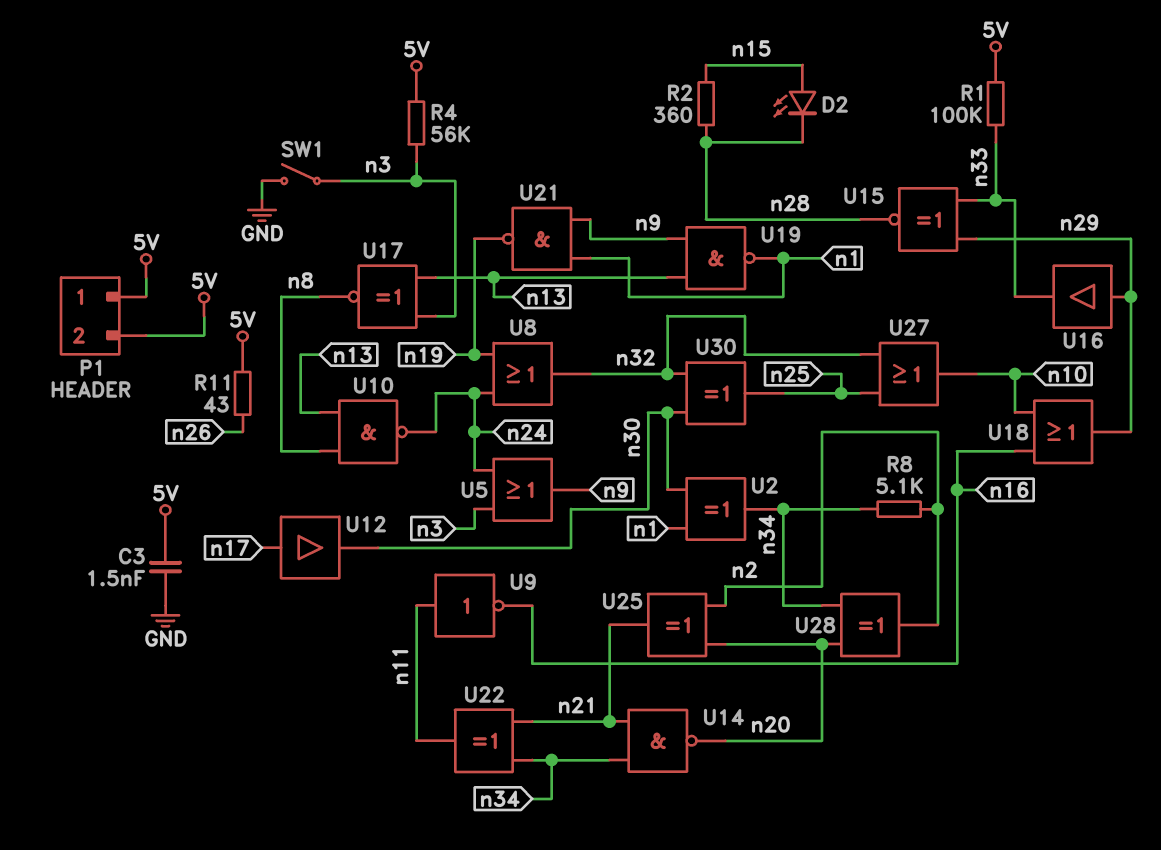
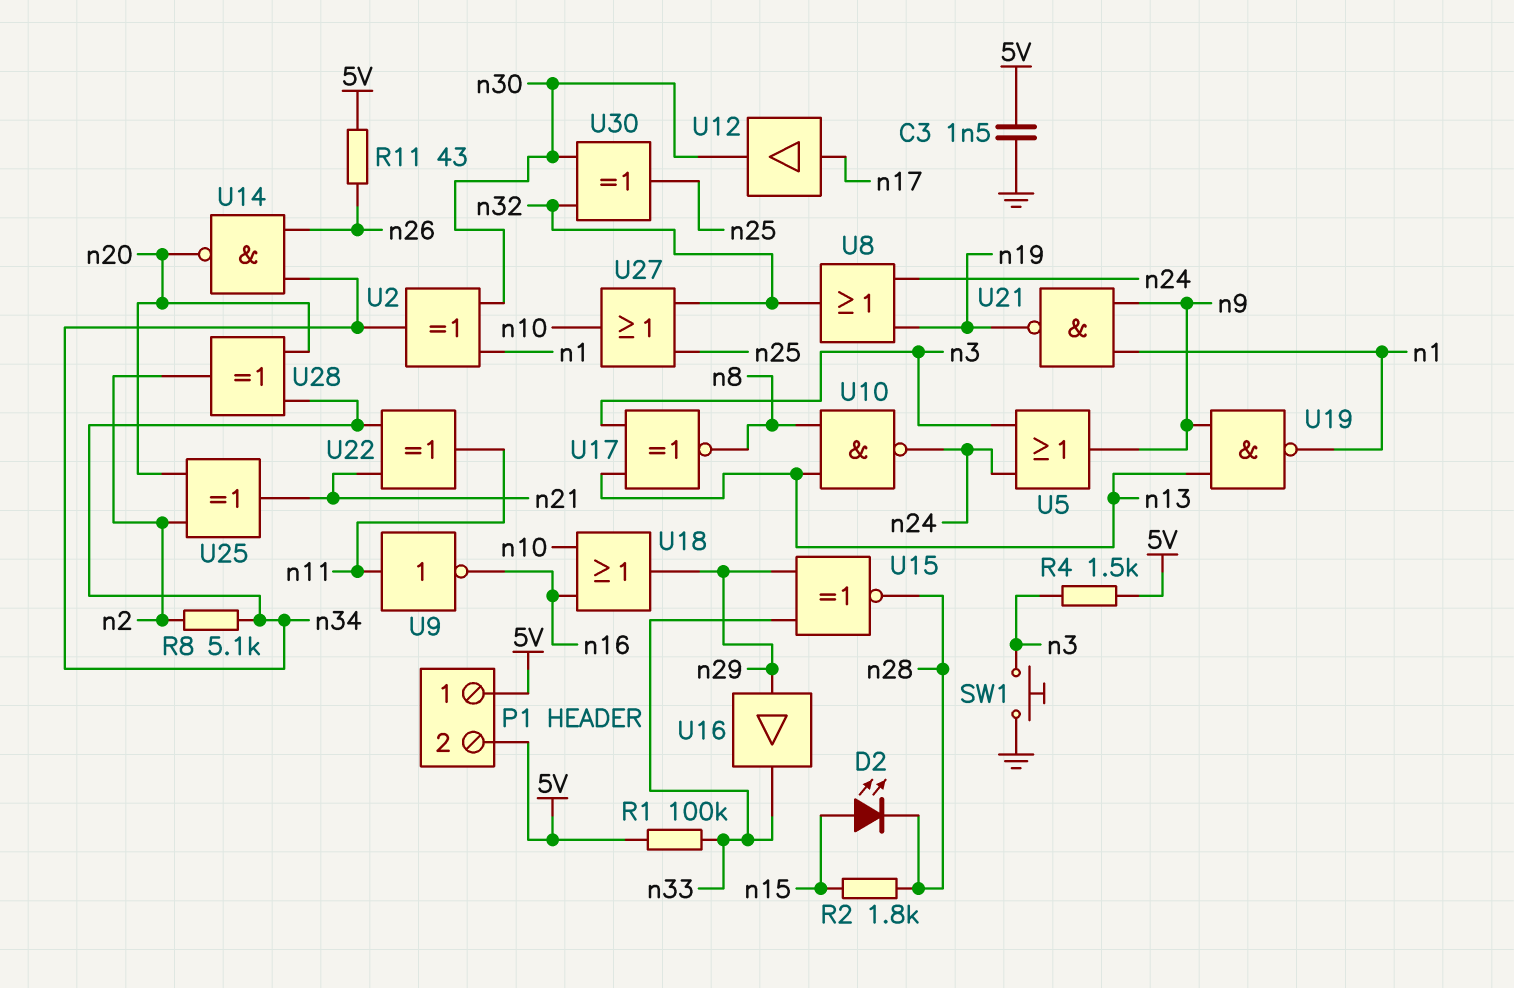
R2: 360 (n15, n28) -> 1.8k (n15, n28)
R4: 56k (5V, n3) -> 1.5k (5V, n3)
SW1: switch (GND, n3) -> button (GND, n3)
U14: NAND (in n21, in n34, out n20) -> NAND (in n26, in n34, out n20)

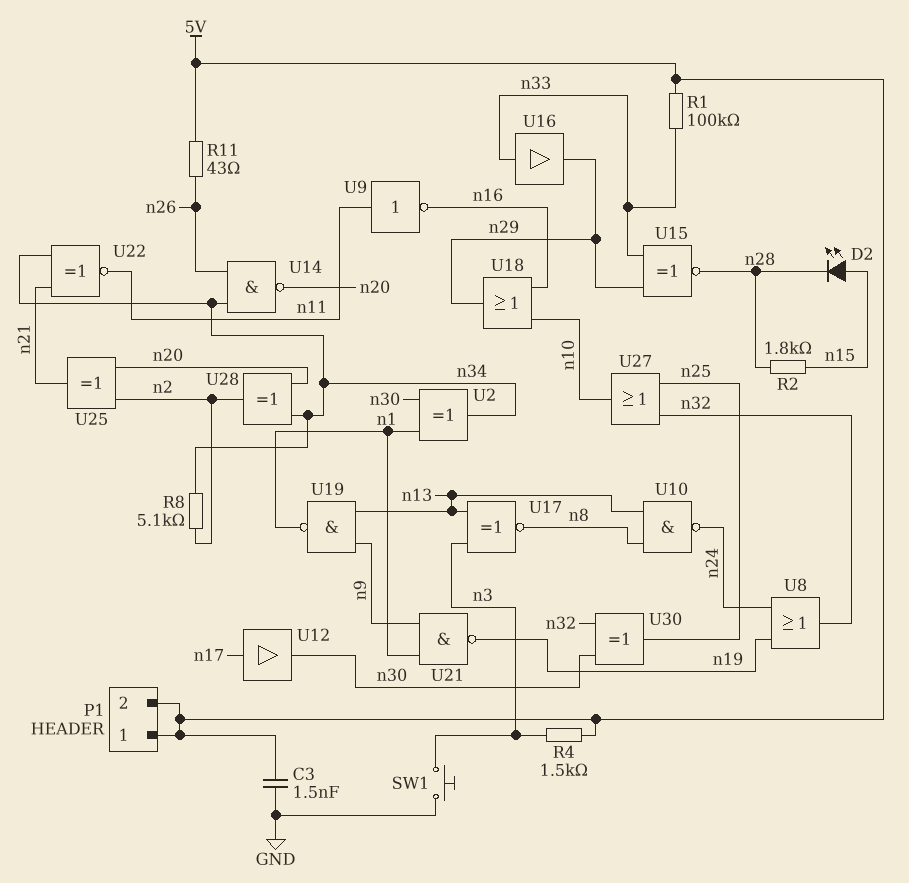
U5: OR (in n3, in n24, out n9) -> none
U16: buffer (in n29, out n33) -> buffer (in n33, out n29)
U22: XOR (in n21, in n34, out n11) -> XNOR (in n21, in n34, out n11)

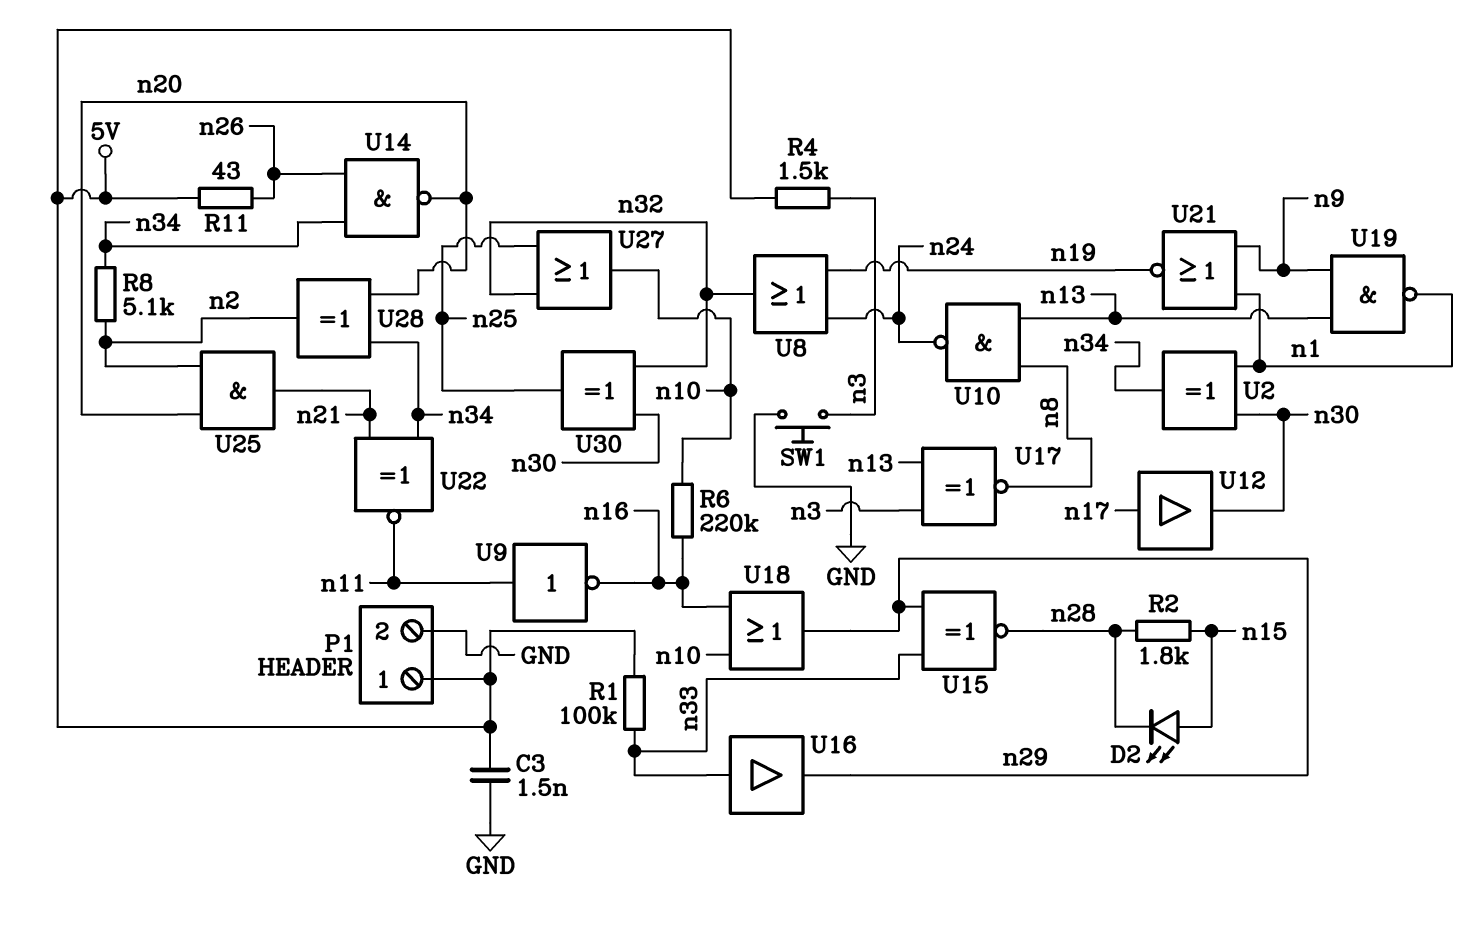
P1 pin 2: 5V -> GND
R6: none -> 220k (n10, n16)
U21: NAND (in n1, in n9, out n19) -> NOR (in n1, in n9, out n19)
U25: XOR (in n2, in n20, out n21) -> AND (in n2, in n20, out n21)

